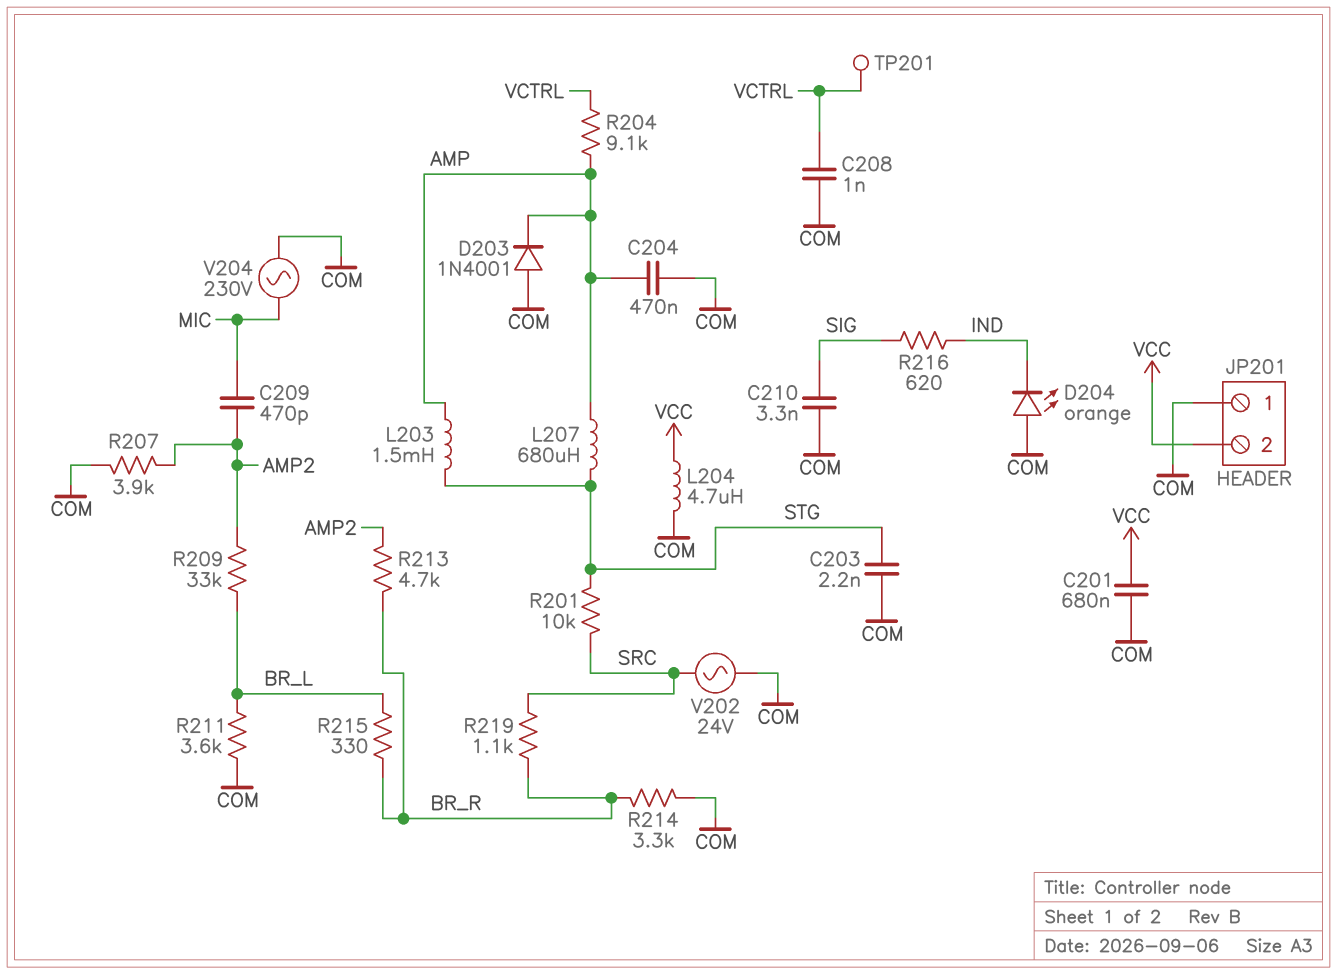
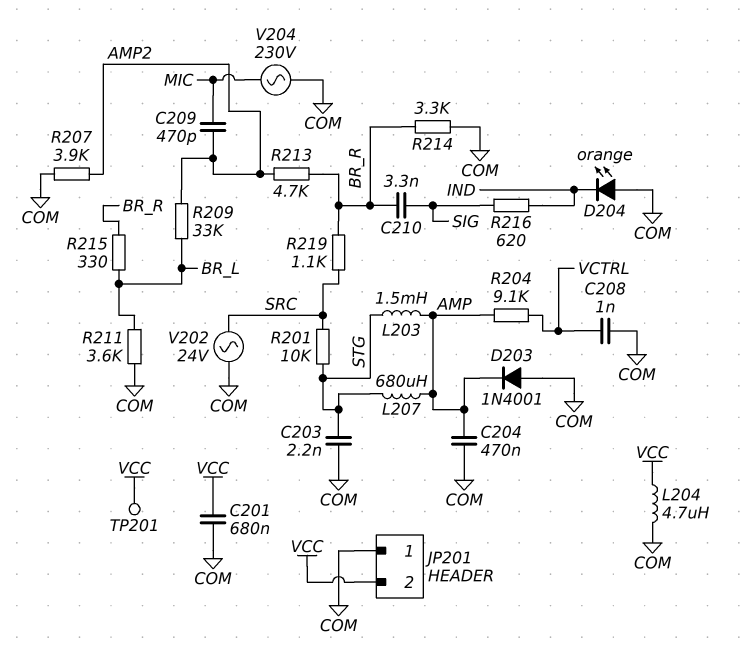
C210: 3.3nF (COM, SIG) -> 3.3nF (BR_R, SIG)
TP201: test point (VCTRL) -> test point (VCC)

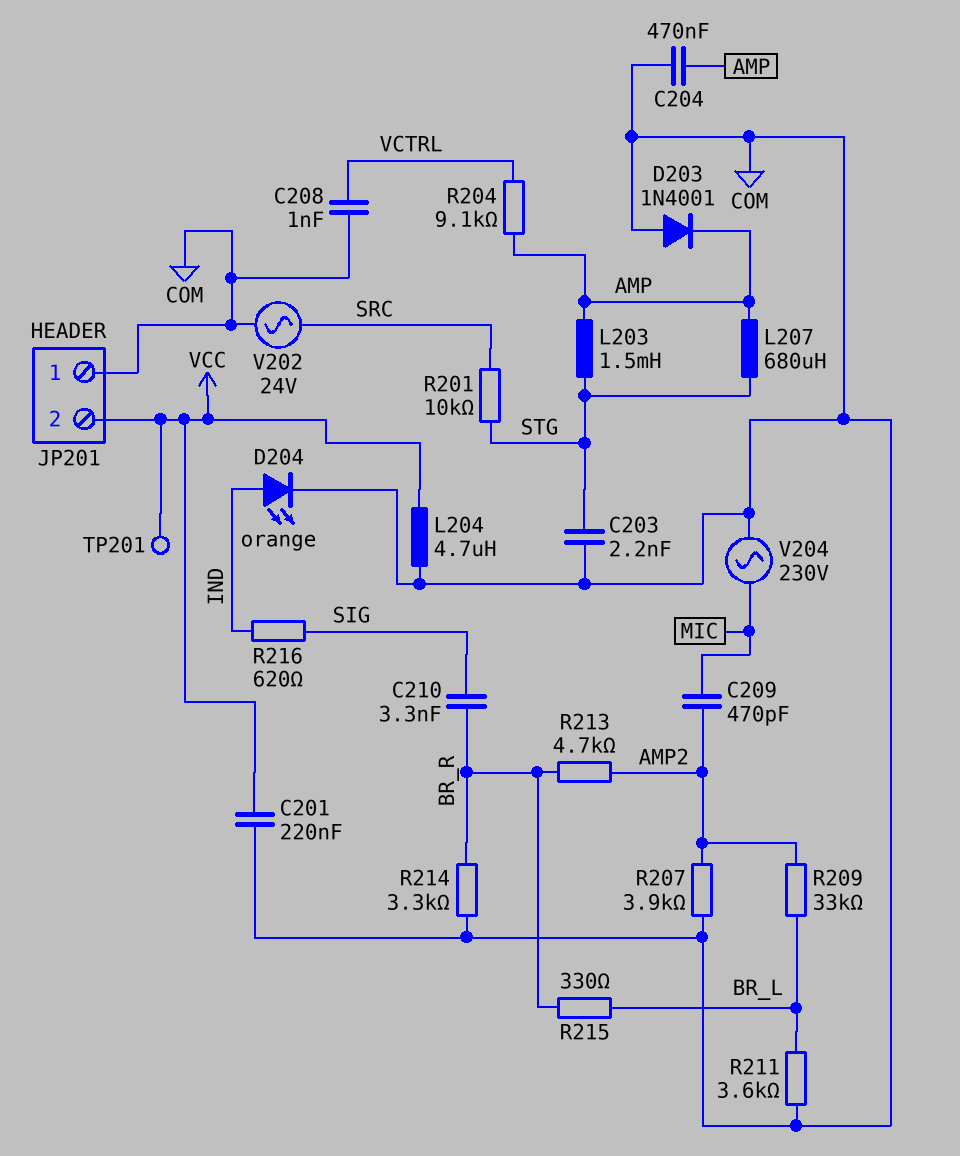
C201: 680nF (COM, VCC) -> 220nF (COM, VCC)
D204: LED orange (A COM, K IND) -> LED orange (A IND, K COM)
R219: 1.1k (BR_R, SRC) -> none

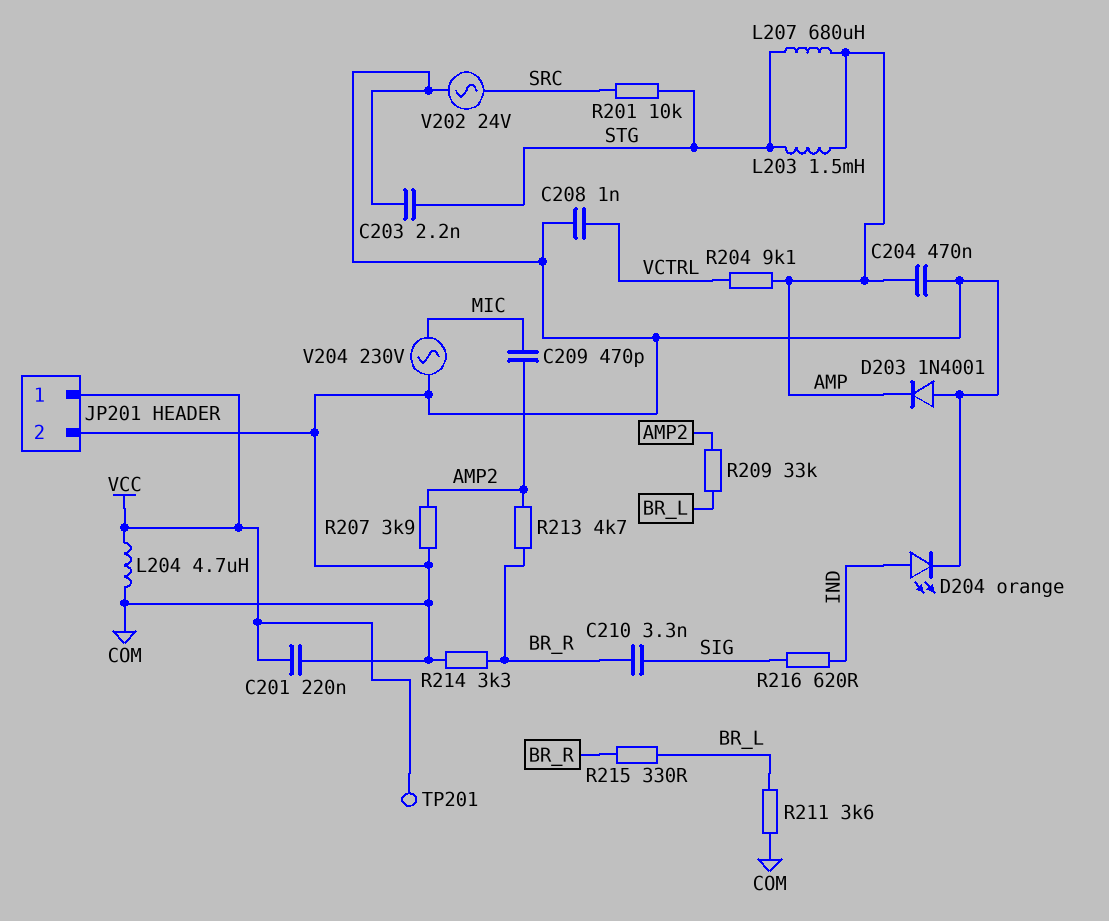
JP201 pin 1: COM -> VCC
JP201 pin 2: VCC -> COM

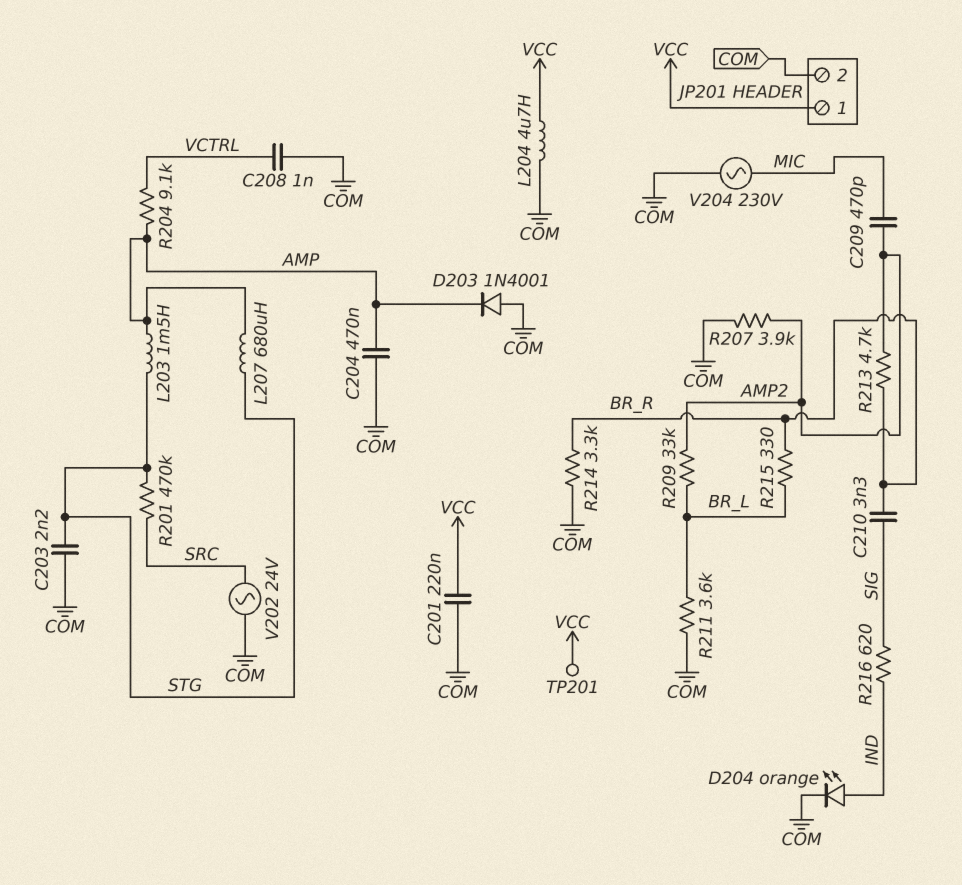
R201: 10k (SRC, STG) -> 470k (SRC, STG)

